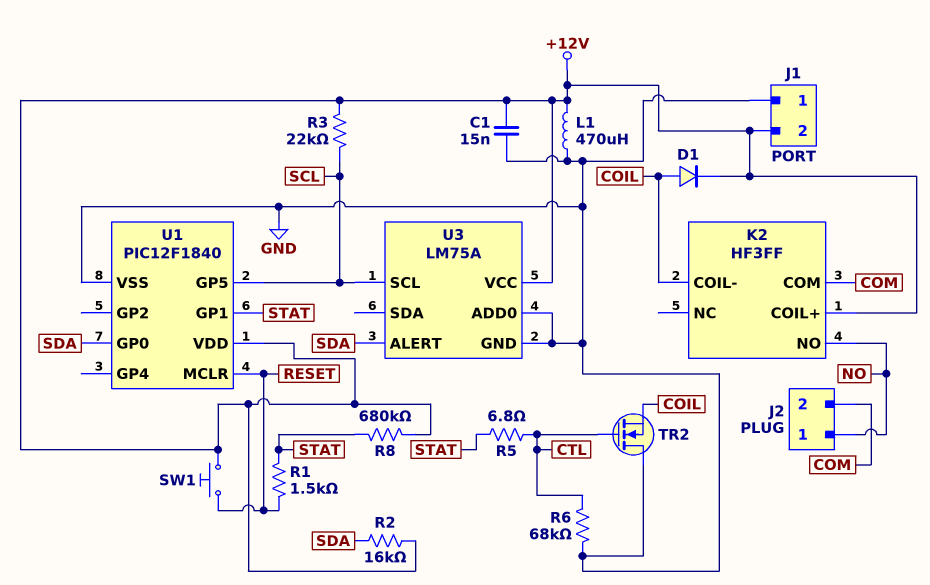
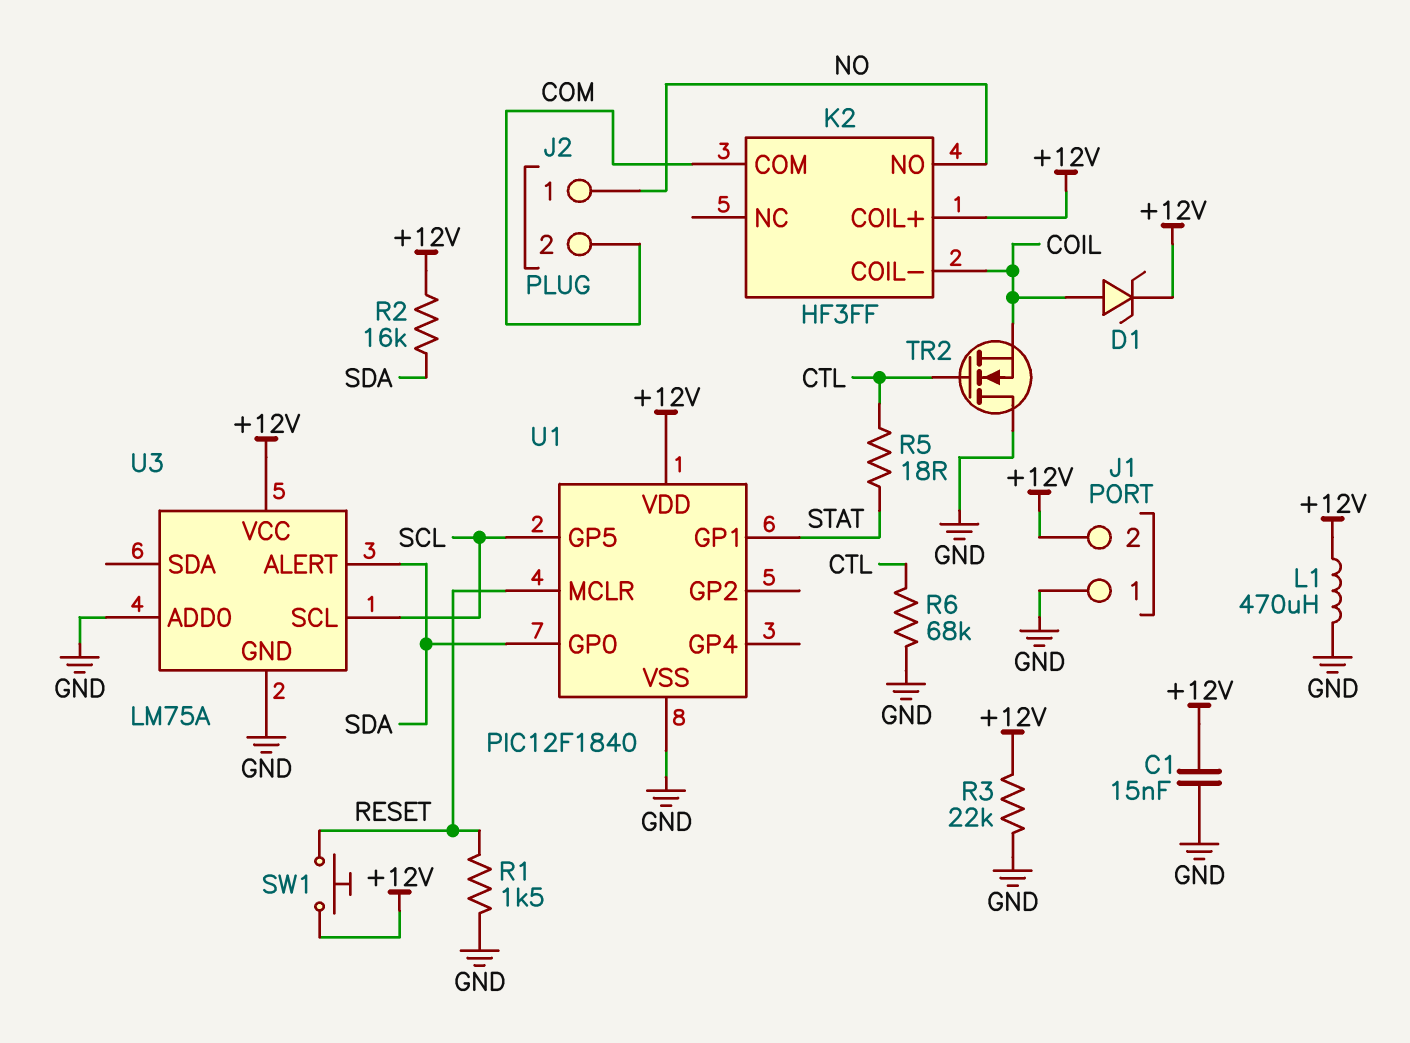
D1: diode (A COIL, K +12V) -> zener (A COIL, K +12V)
R1: 1.5k (RESET, STAT) -> 1.5k (GND, RESET)
R3: 22k (+12V, SCL) -> 22k (+12V, GND)
R5: 6.8 (CTL, STAT) -> 18 (CTL, STAT)
R8: 680k (+12V, STAT) -> none

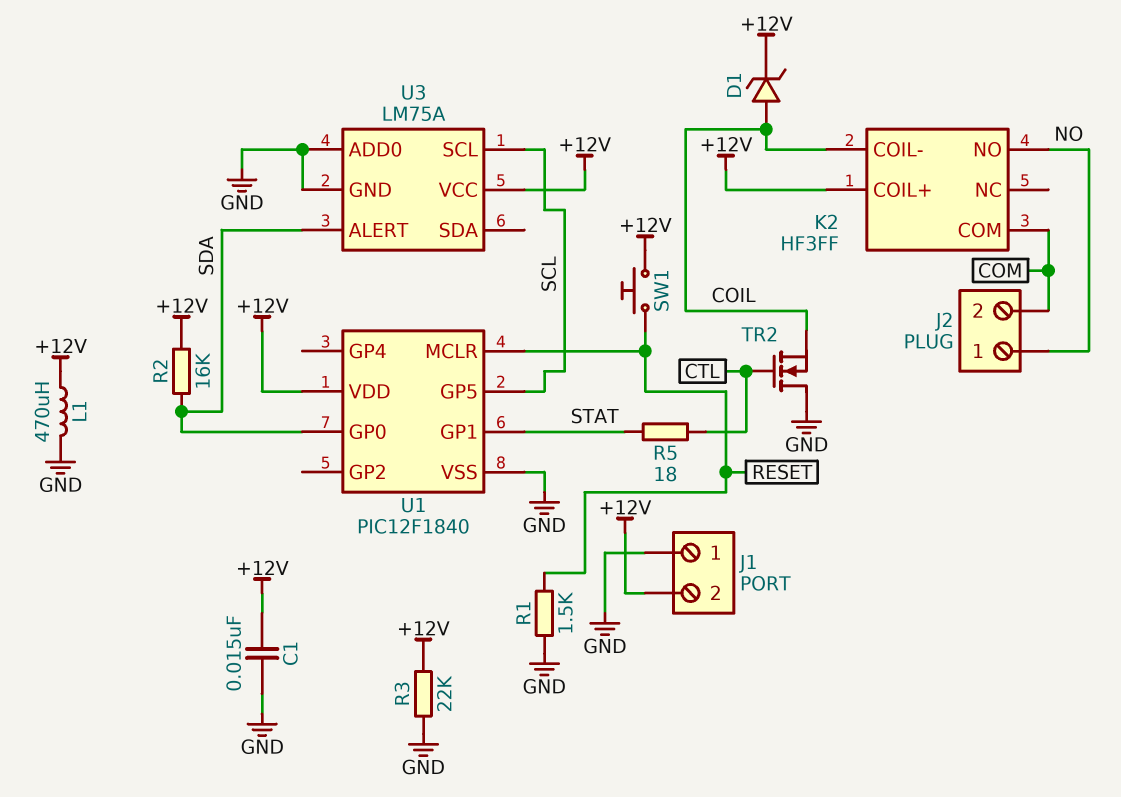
R6: 68k (CTL, GND) -> none

